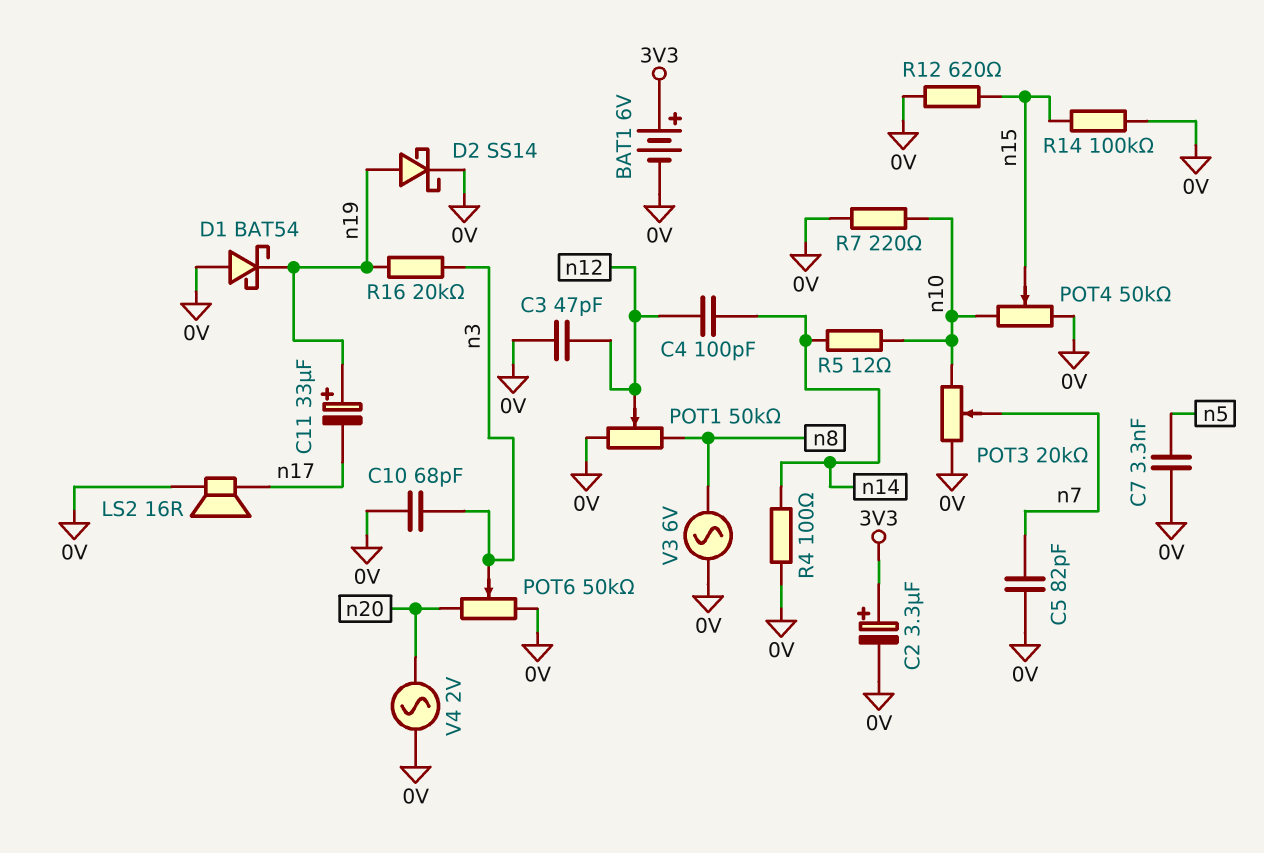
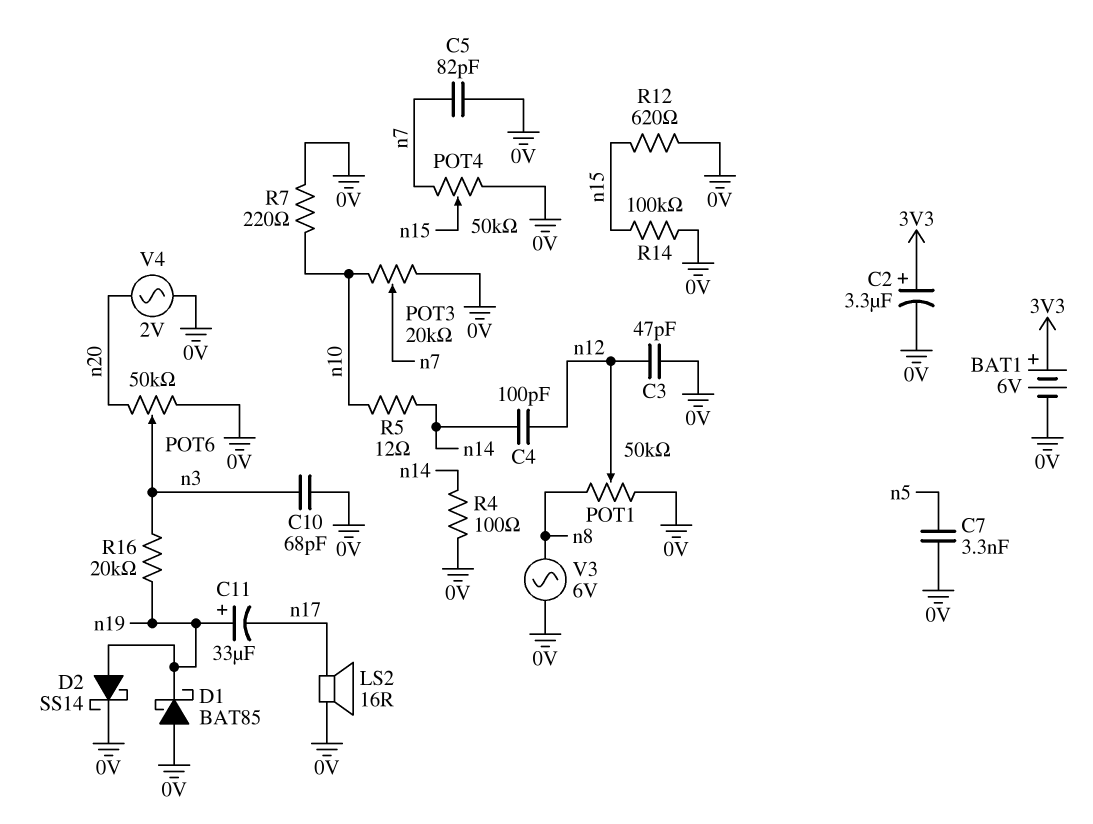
D1: schottky BAT54 (A 0V, K n19) -> schottky BAT85 (A 0V, K n19)
POT4: 50k (0V, n10, wiper n15) -> 50k (0V, n7, wiper n15)

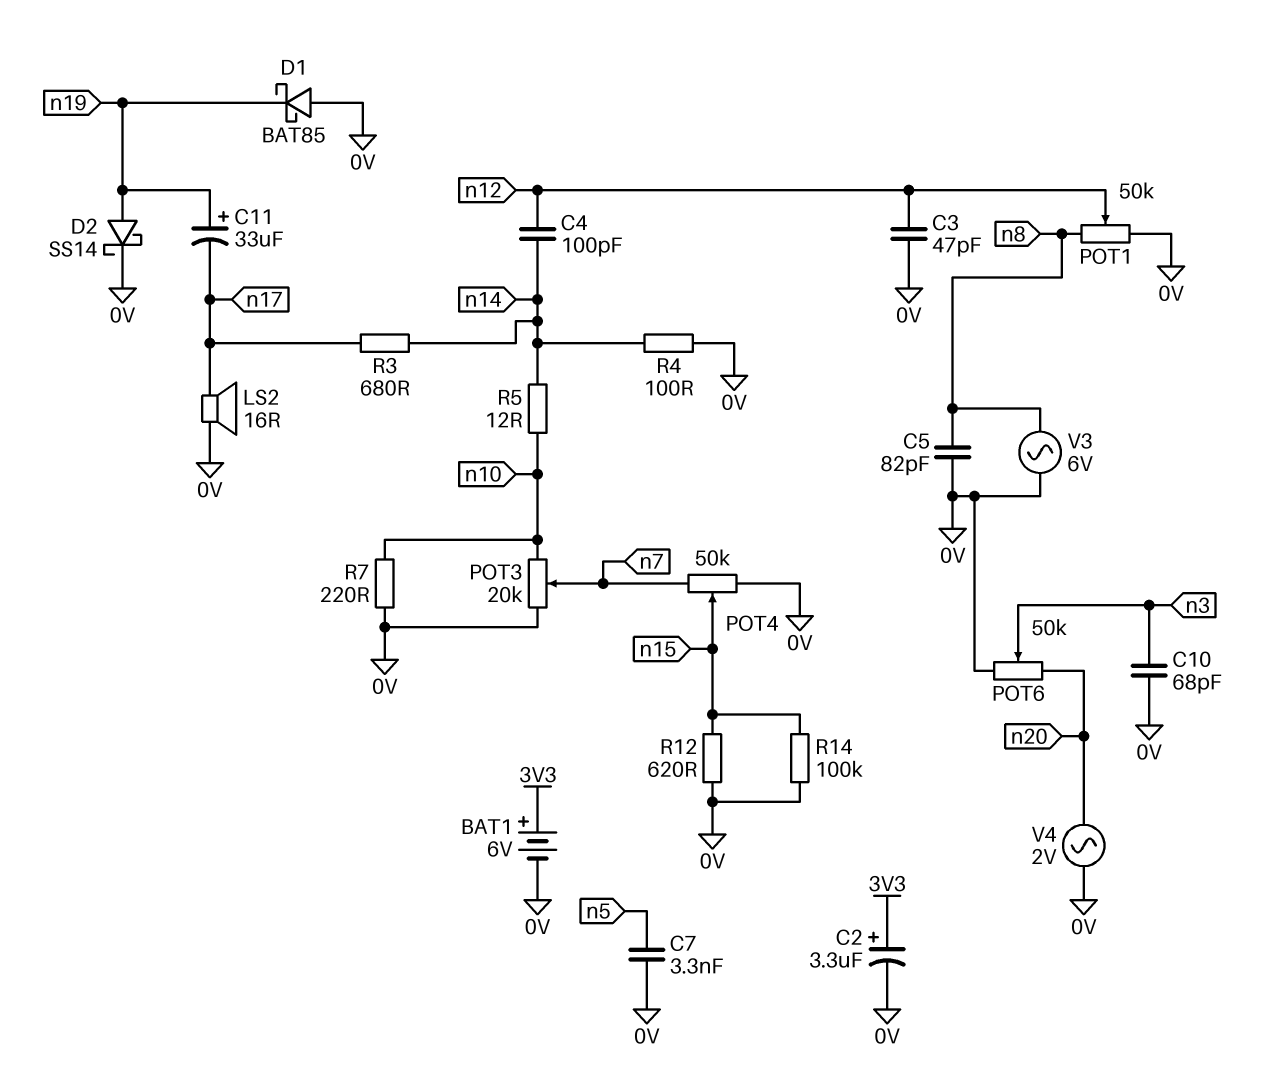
C5: 82pF (0V, n7) -> 82pF (0V, n8)
R3: none -> 680 (n14, n17)
R16: 20k (n3, n19) -> none

